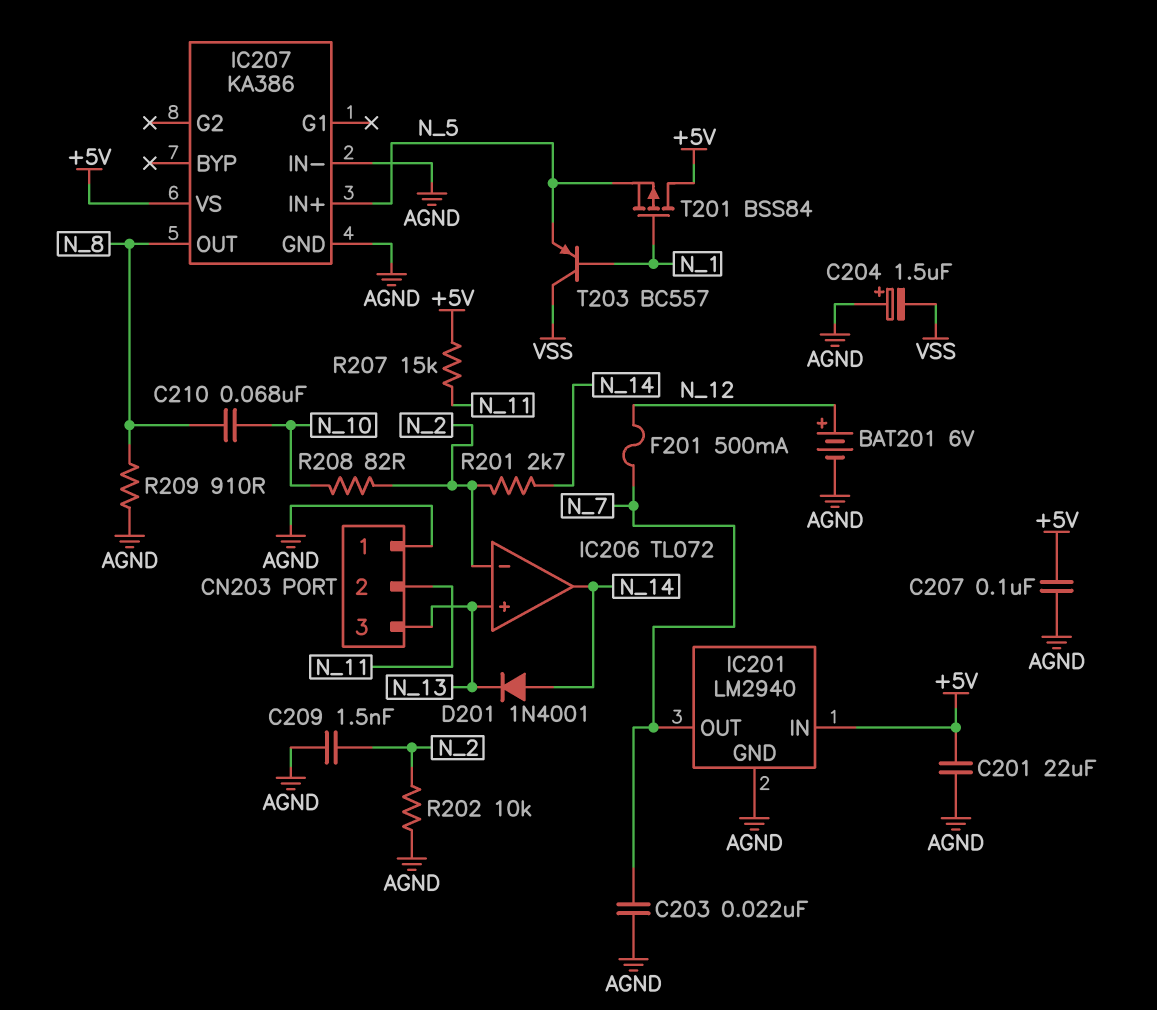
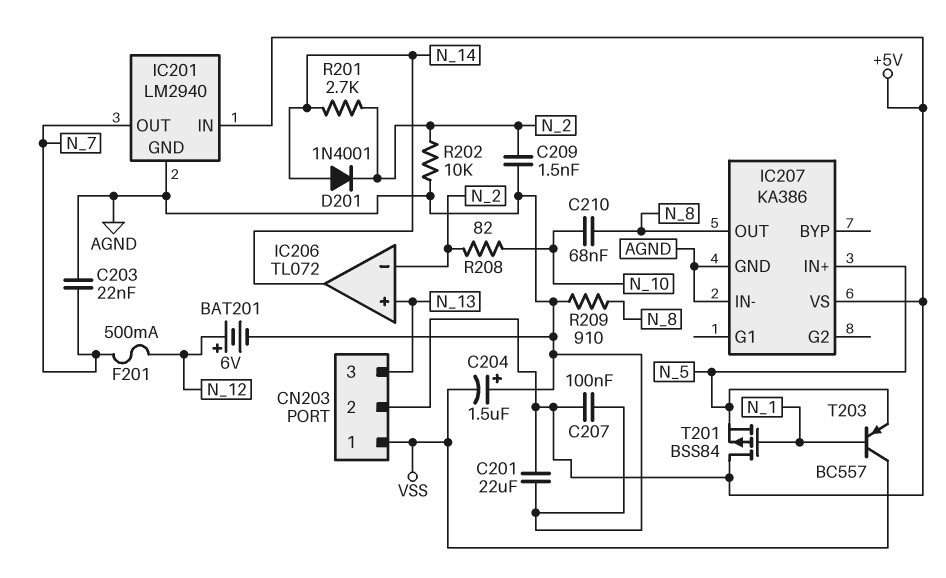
CN203 pin 1: AGND -> VSS
CN203 pin 2: N_11 -> +5V
D201: diode 1N4001 (A N_14, K N_13) -> diode 1N4001 (A N_14, K N_2)
R207: 15k (+5V, N_11) -> none

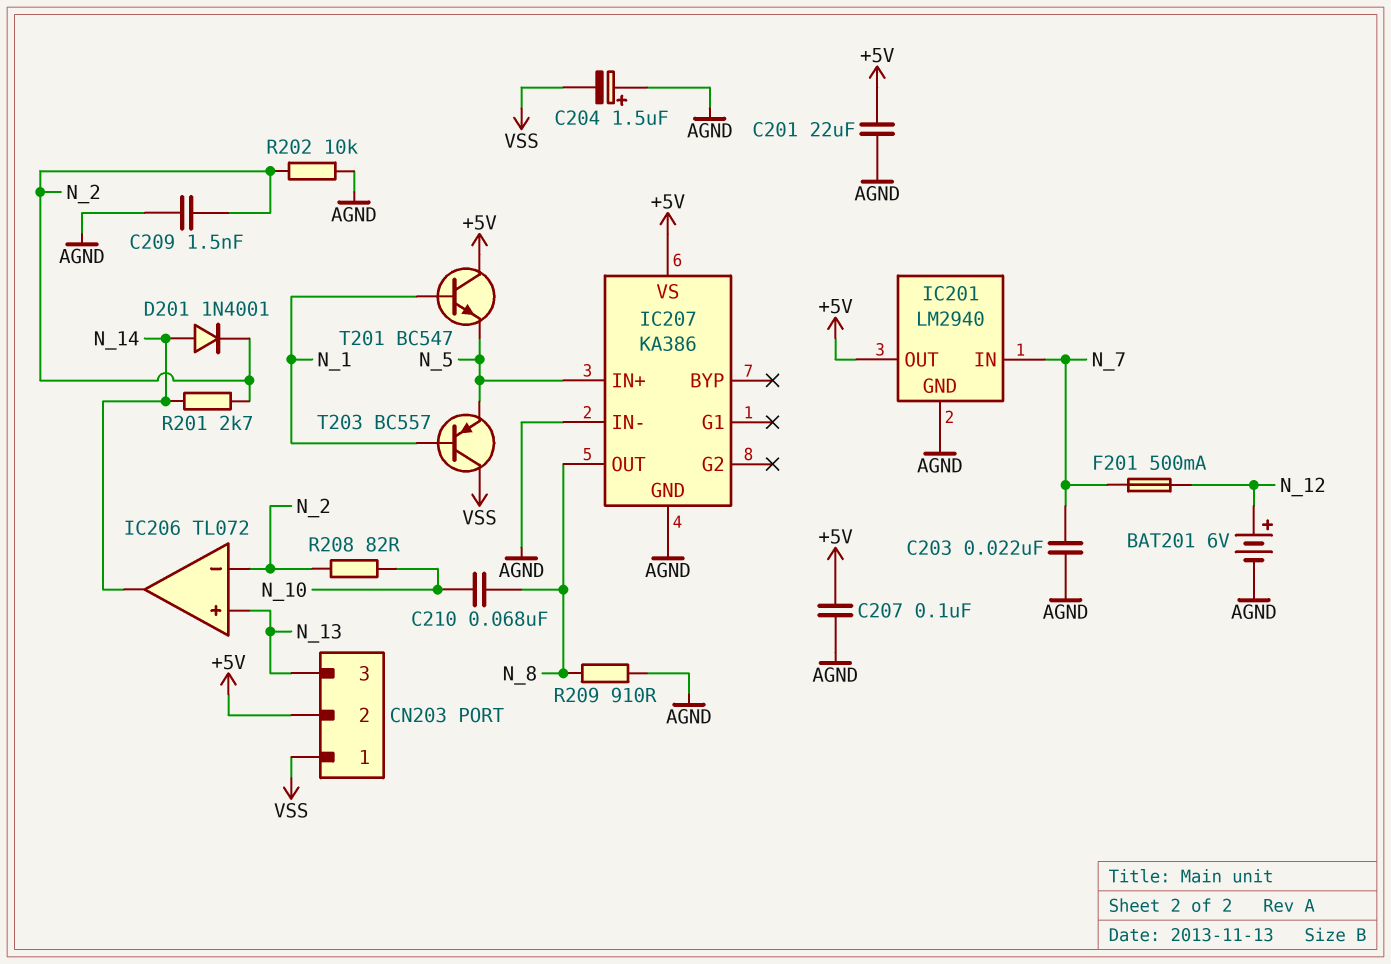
IC201 pin IN: +5V -> N_7
IC201 pin OUT: N_7 -> +5V
T201: PMOS BSS84 (G N_1, D +5V, S N_5) -> NPN BC547 (B N_1, C +5V, E N_5)

